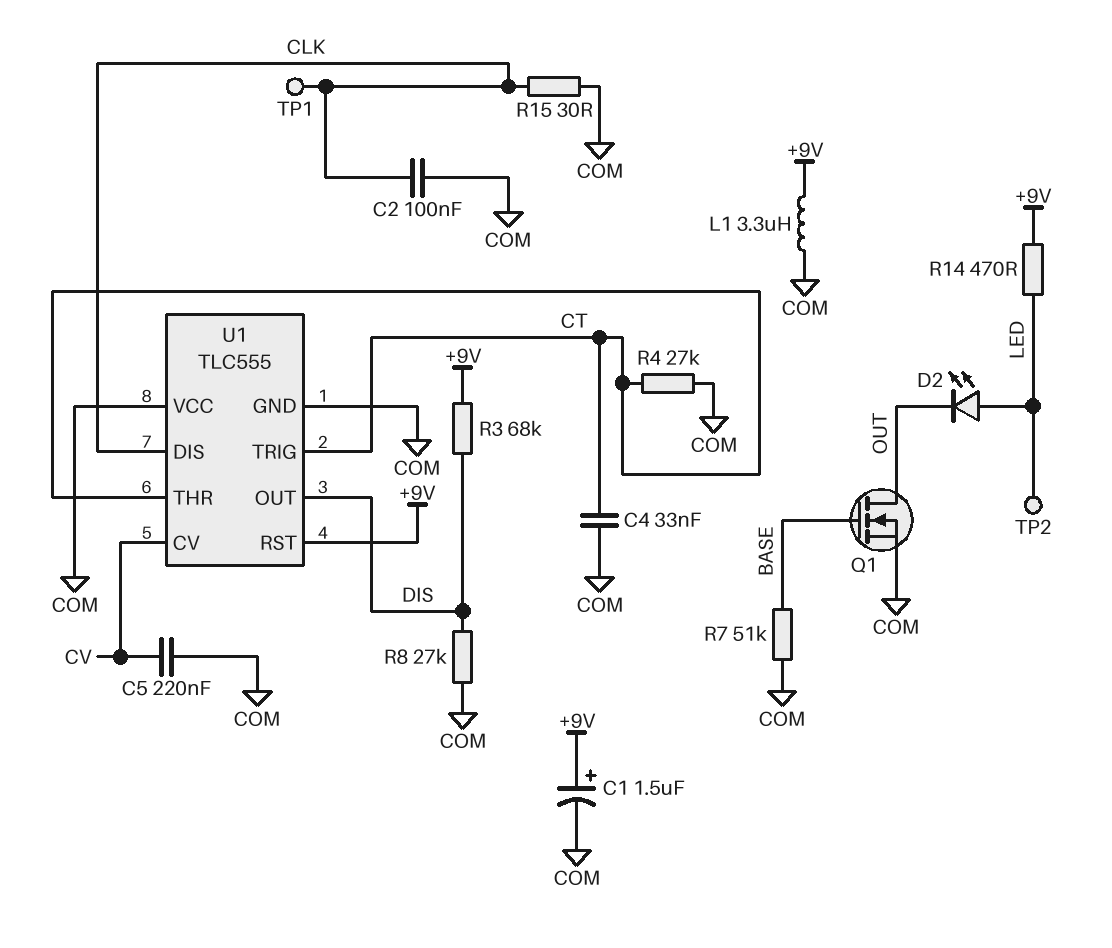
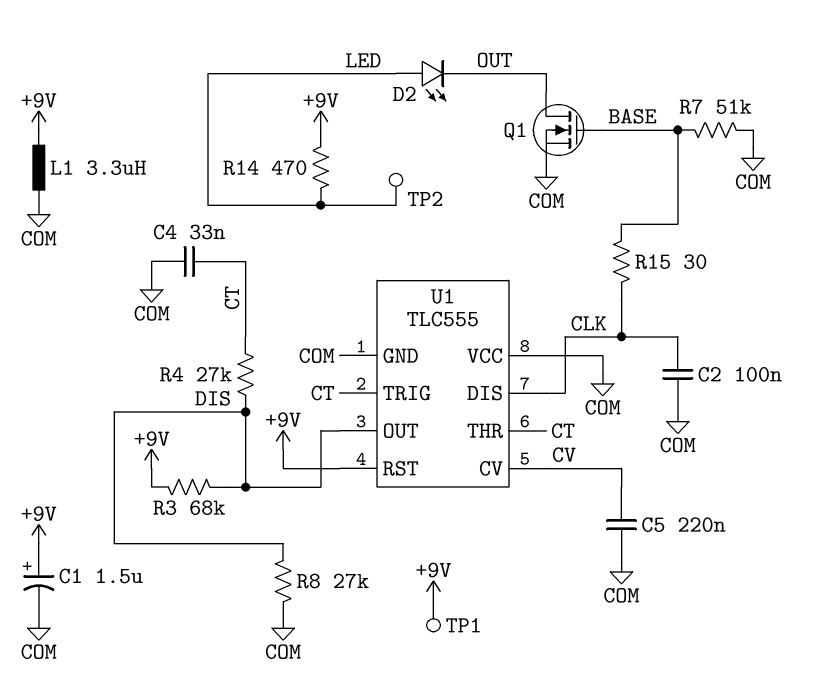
R4: 27k (COM, CT) -> 27k (CT, DIS)
R15: 30 (CLK, COM) -> 30 (BASE, CLK)
TP1: test point (CLK) -> test point (+9V)

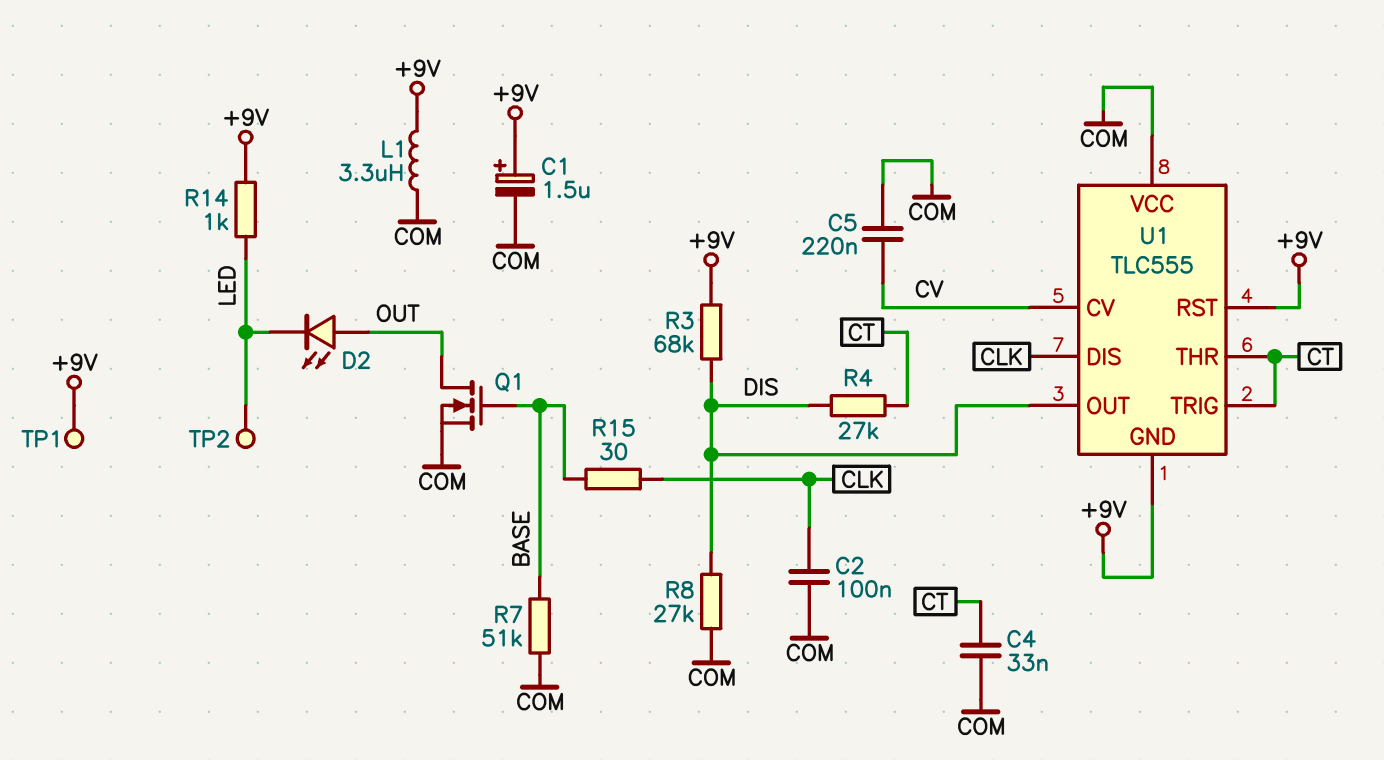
D2: LED (A LED, K OUT) -> LED (A OUT, K LED)
R14: 470 (+9V, LED) -> 1k (+9V, LED)
U1 pin GND: COM -> +9V

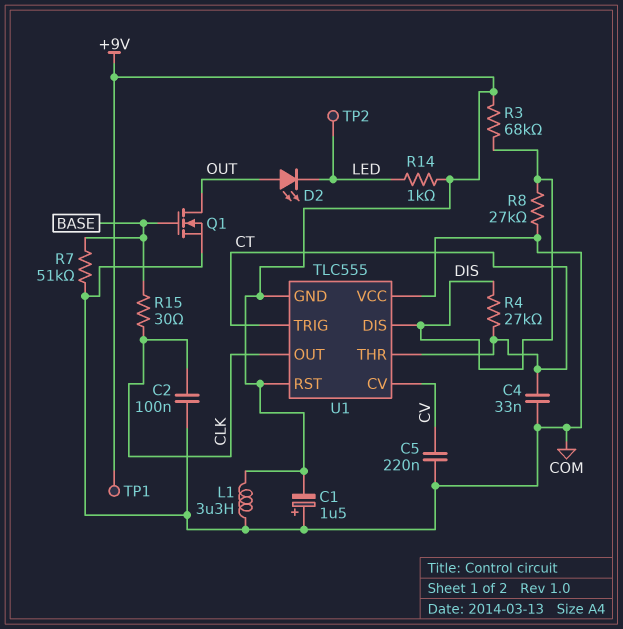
C1: 1.5uF (plus +9V, minus COM) -> 1.5uF (plus COM, minus +9V)
U1 pin DIS: CLK -> DIS
U1 pin OUT: DIS -> CLK

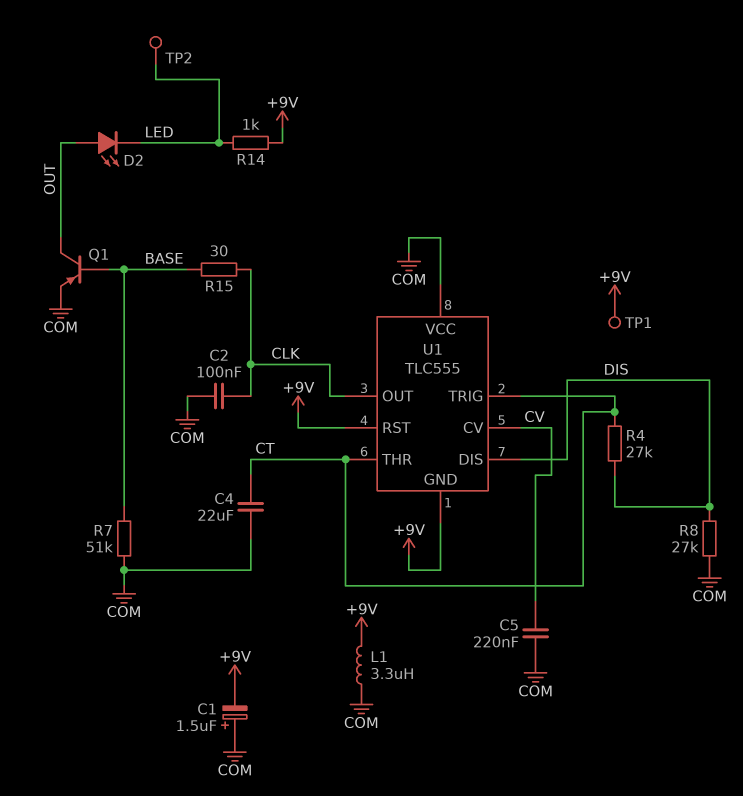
C4: 33nF (COM, CT) -> 22uF (COM, CT)
Q1: NMOS (G BASE, D OUT, S COM) -> PNP (B BASE, C OUT, E COM)
R3: 68k (+9V, DIS) -> none

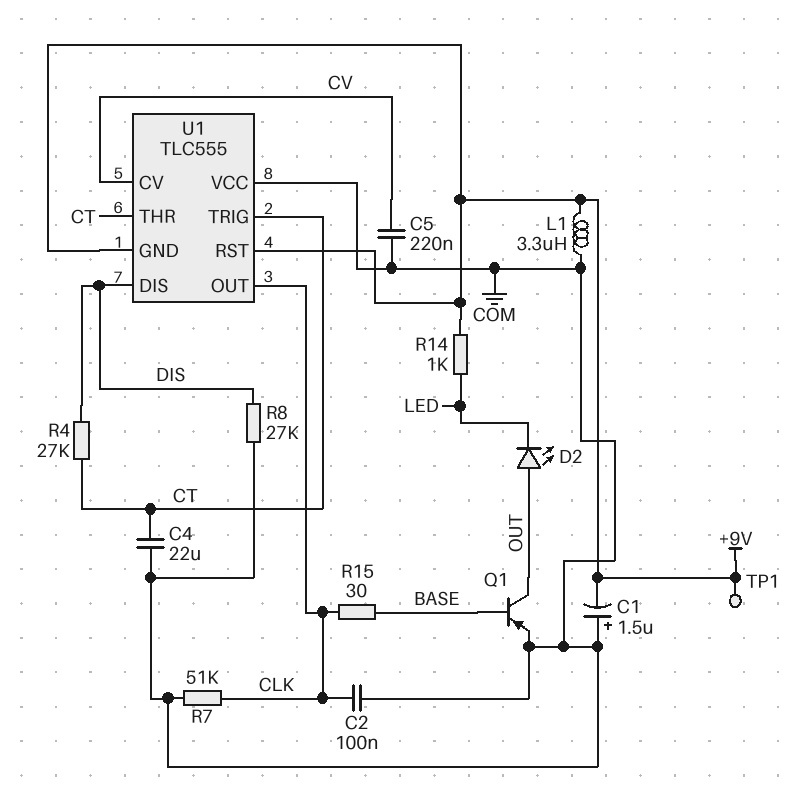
R7: 51k (BASE, COM) -> 51k (CLK, COM)
TP2: test point (LED) -> none

